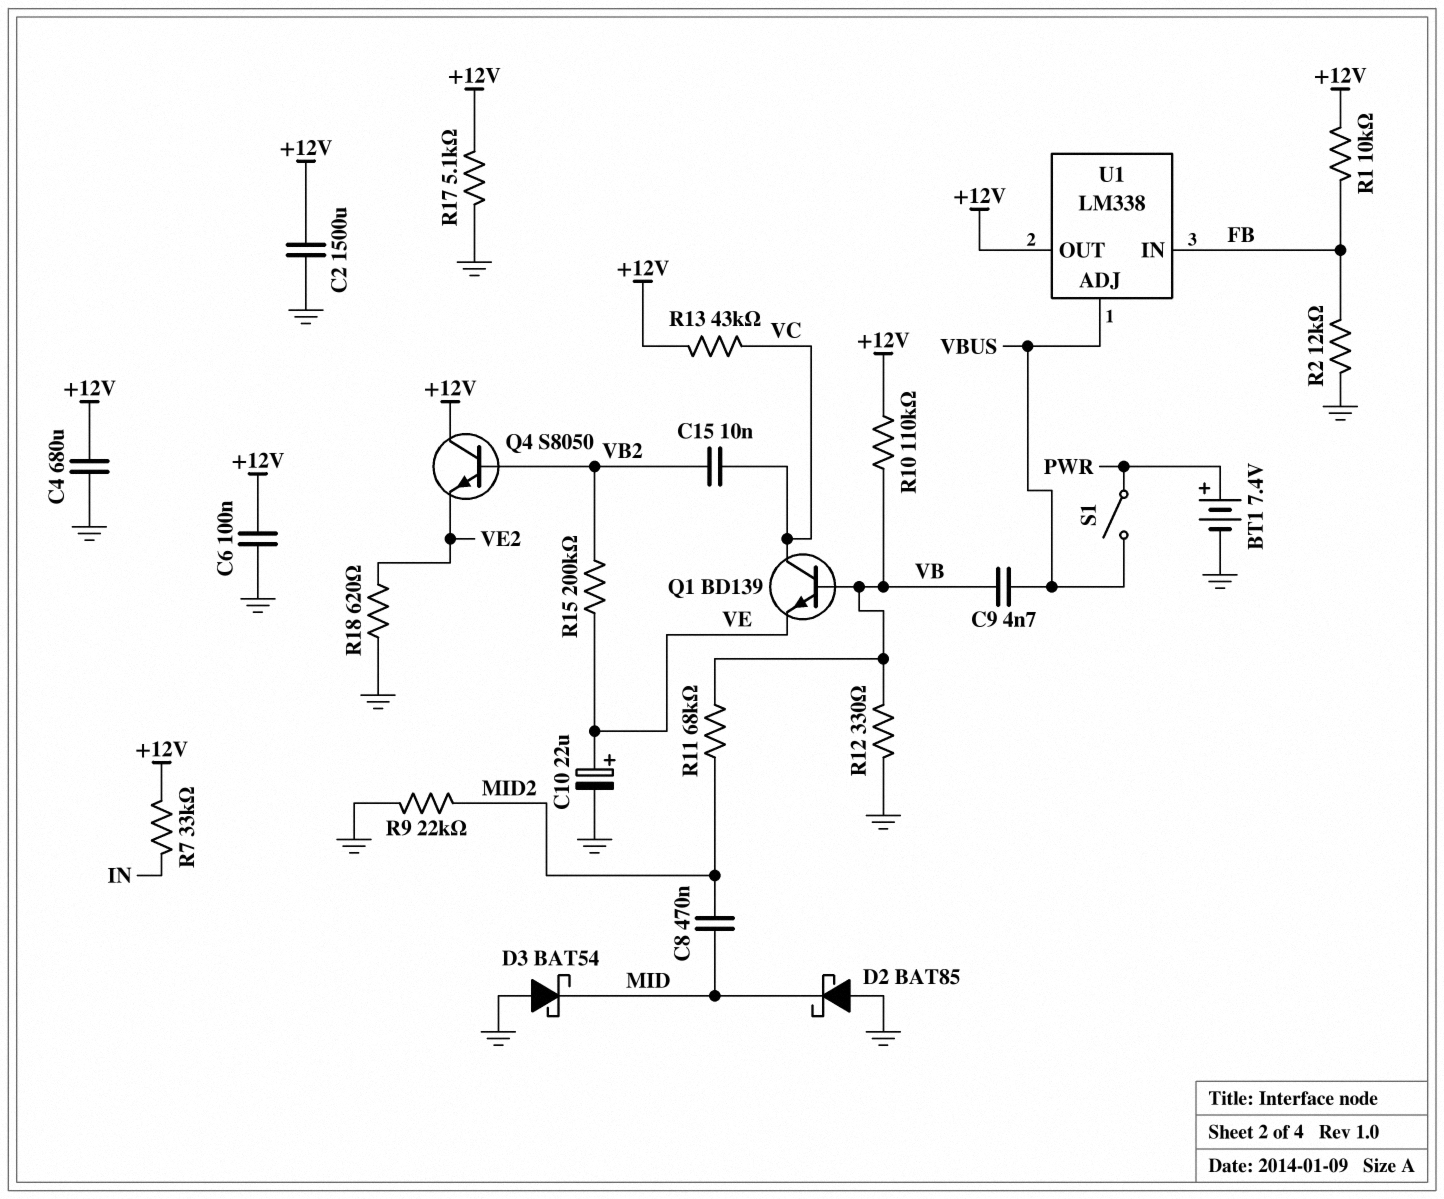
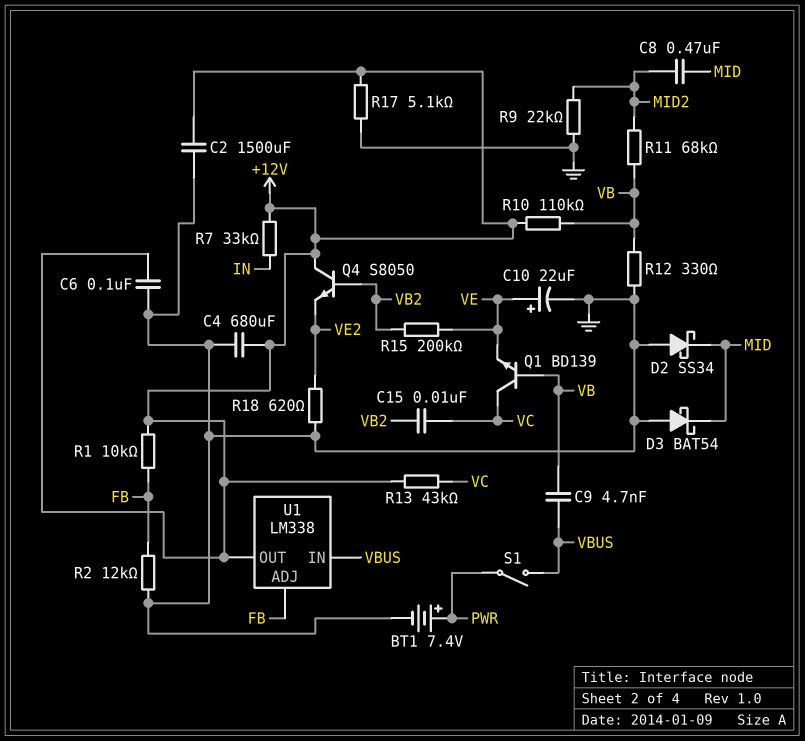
D2: schottky BAT85 (A GND, K MID) -> schottky SS34 (A GND, K MID)
U1 pin ADJ: VBUS -> FB
U1 pin IN: FB -> VBUS

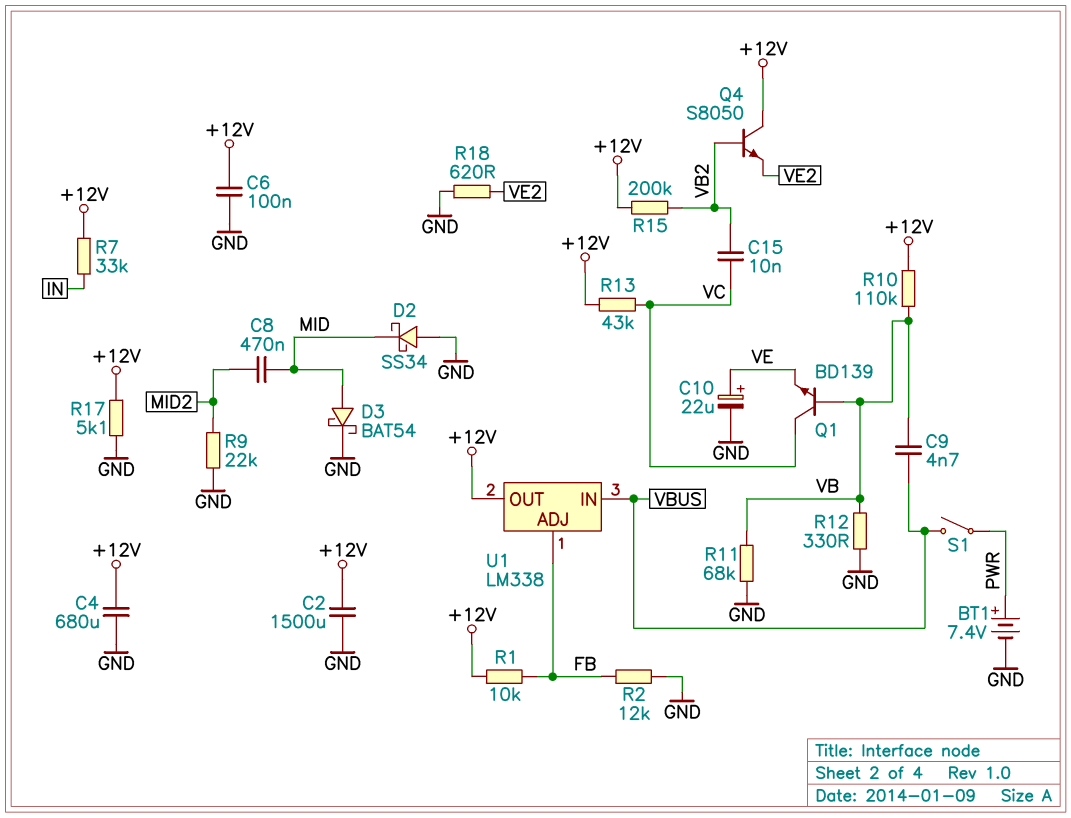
D3: schottky BAT54 (A GND, K MID) -> schottky BAT54 (A MID, K GND)
R11: 68k (MID2, VB) -> 68k (GND, VB)
R15: 200k (VB2, VE) -> 200k (+12V, VB2)

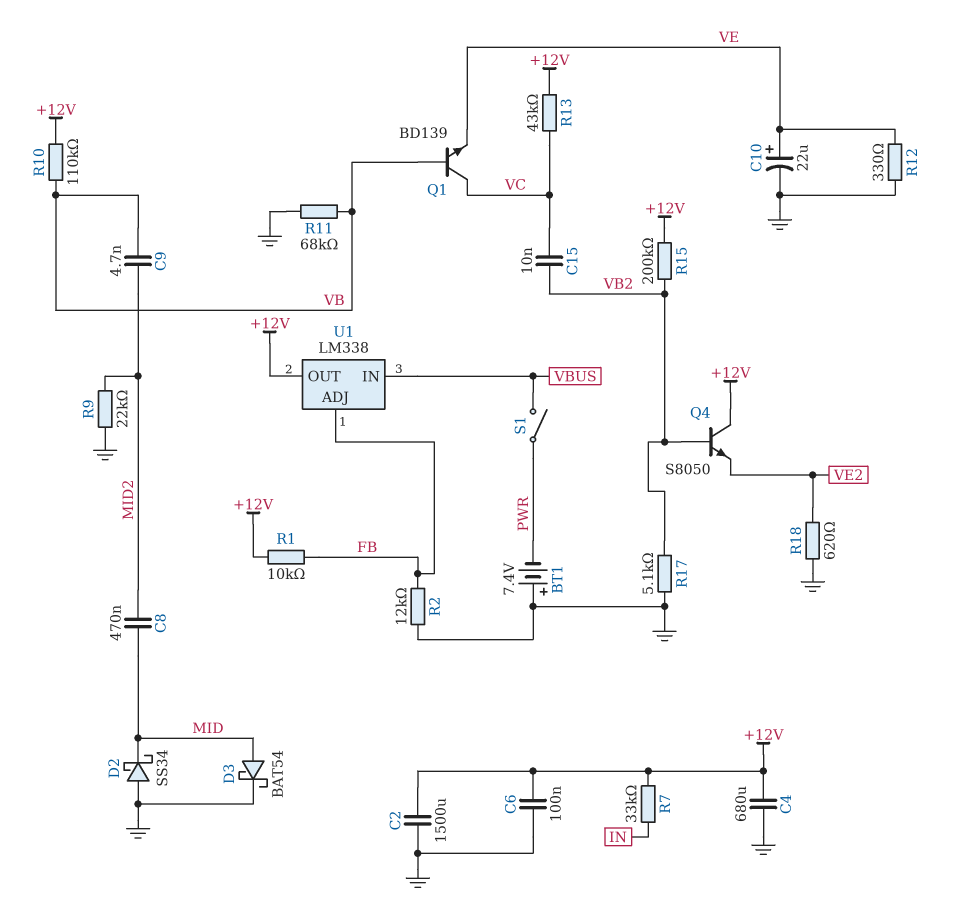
BT1: 7.4V (plus PWR, minus GND) -> 7.4V (plus GND, minus PWR)
C9: 4.7nF (VB, VBUS) -> 4.7nF (MID2, VB)
R12: 330 (GND, VB) -> 330 (GND, VE)
R17: 5.1k (+12V, GND) -> 5.1k (GND, VB2)

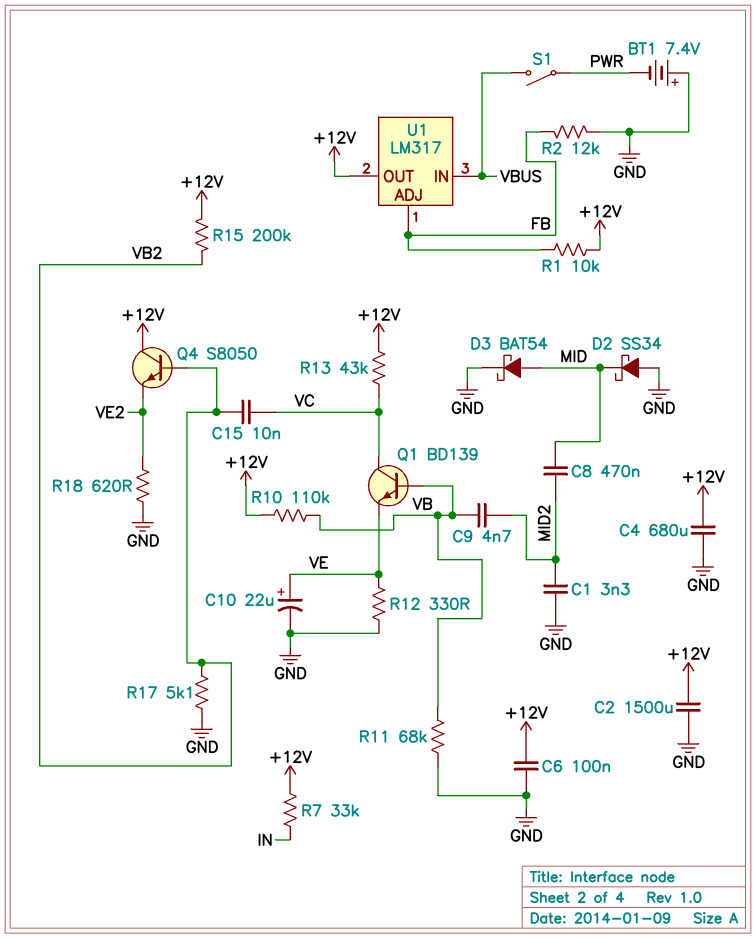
C1: none -> 3.3nF (GND, MID2)
R9: 22k (GND, MID2) -> none
U1: LM338 -> LM317

